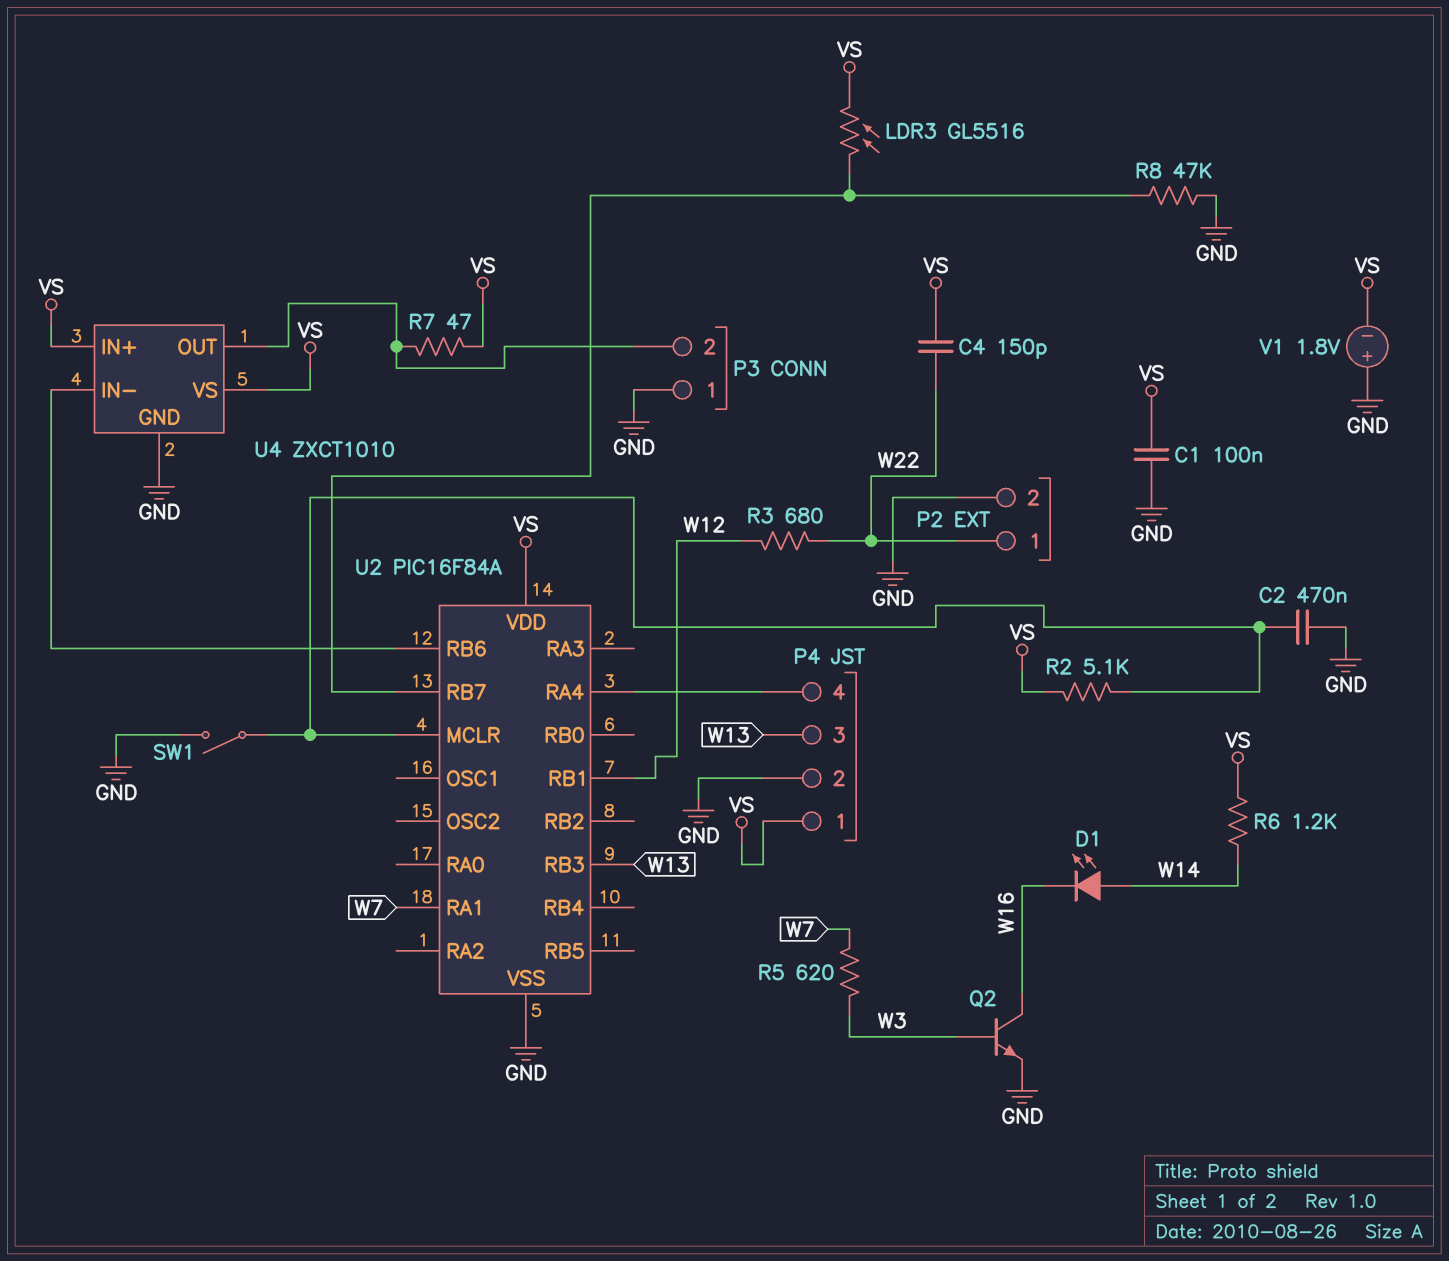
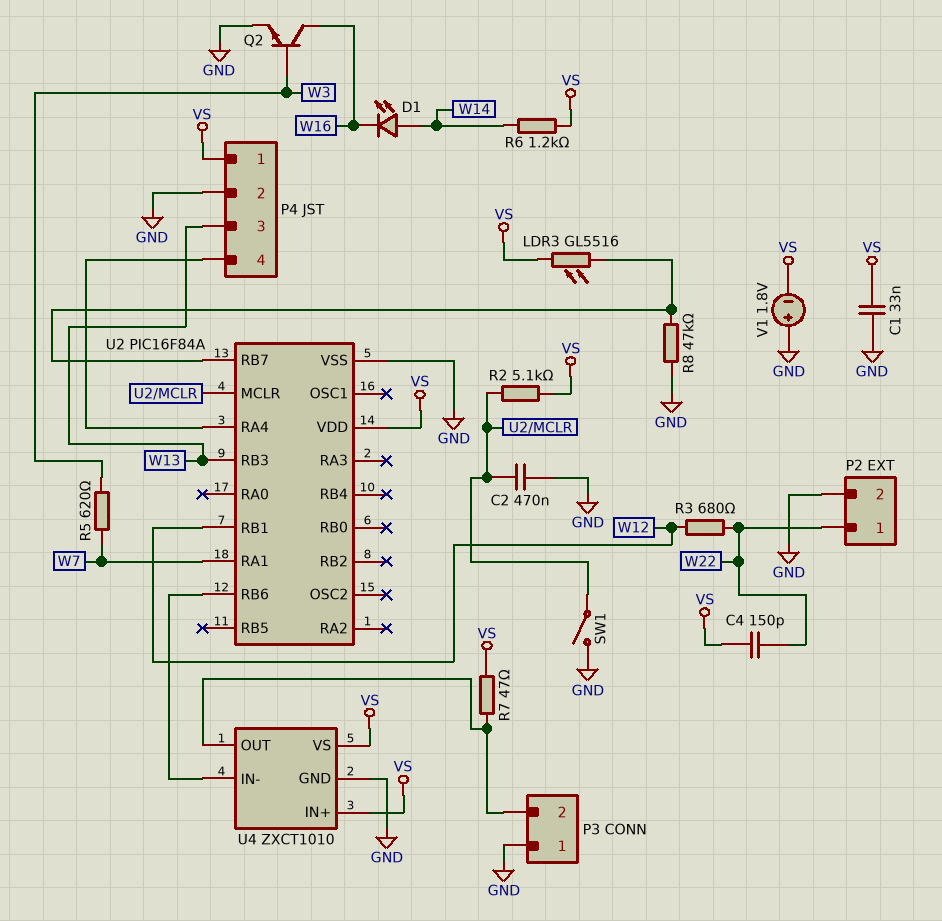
C1: 100nF (GND, VS) -> 33nF (GND, VS)

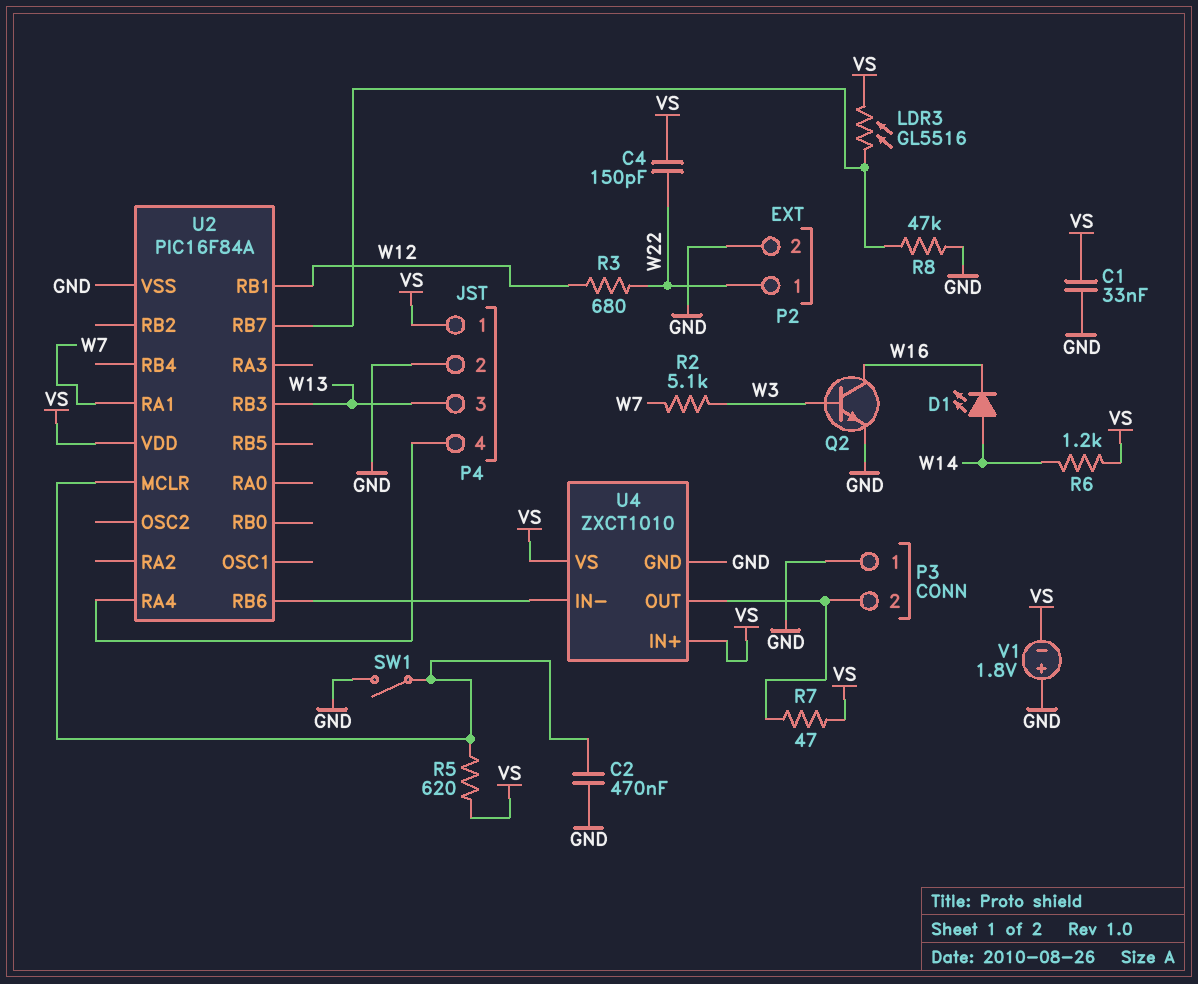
R2: 5.1k (U2/MCLR, VS) -> 5.1k (W3, W7)
R5: 620 (W3, W7) -> 620 (U2/MCLR, VS)

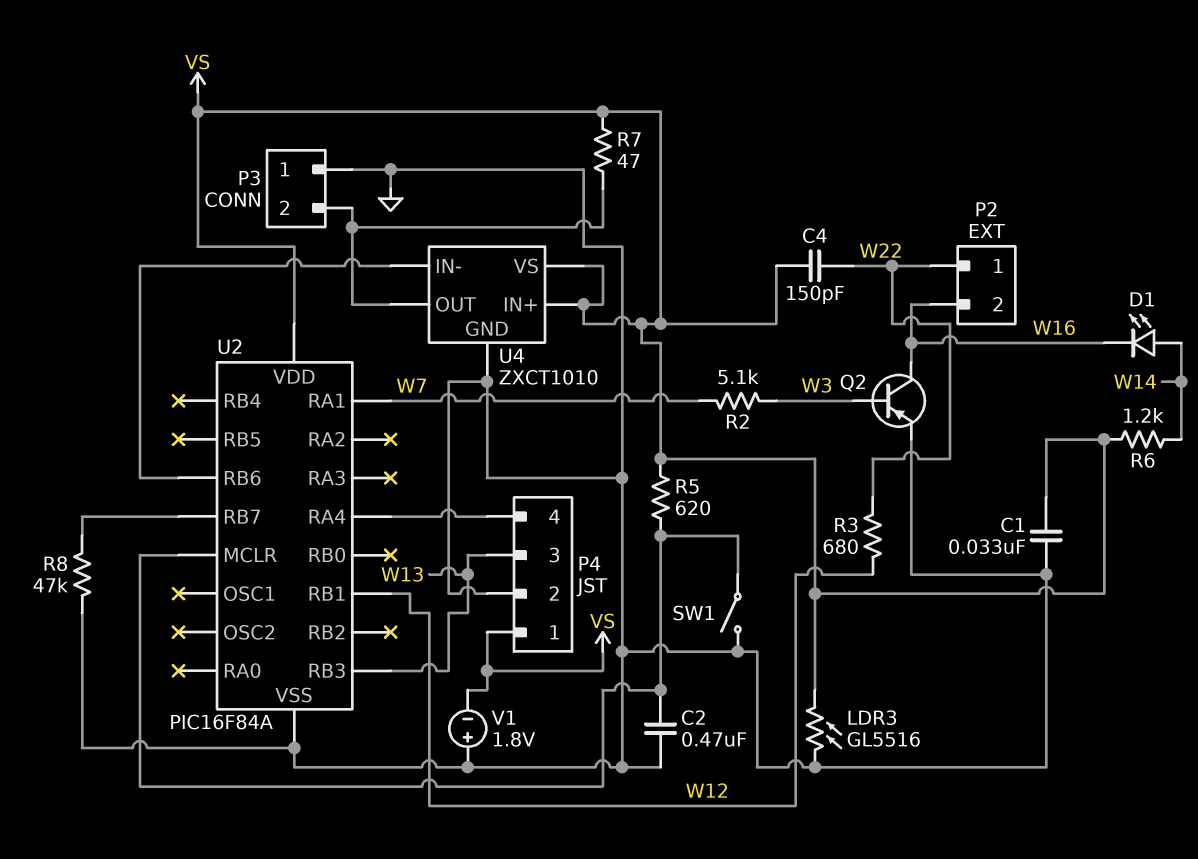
LDR3: GL5516 (U2/RB7, VS) -> GL5516 (GND, VS)
P2 pin 2: GND -> W16
Q2: NPN (B W3, C W16, E GND) -> PNP (B W3, C W16, E GND)

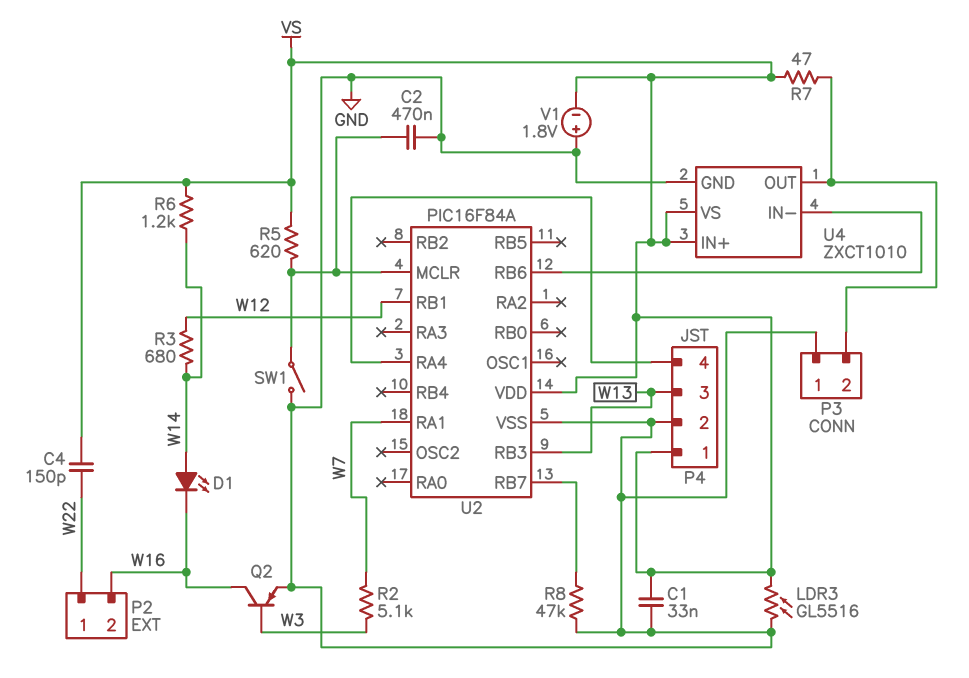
R3: 680 (W12, W22) -> 680 (W12, W14)

